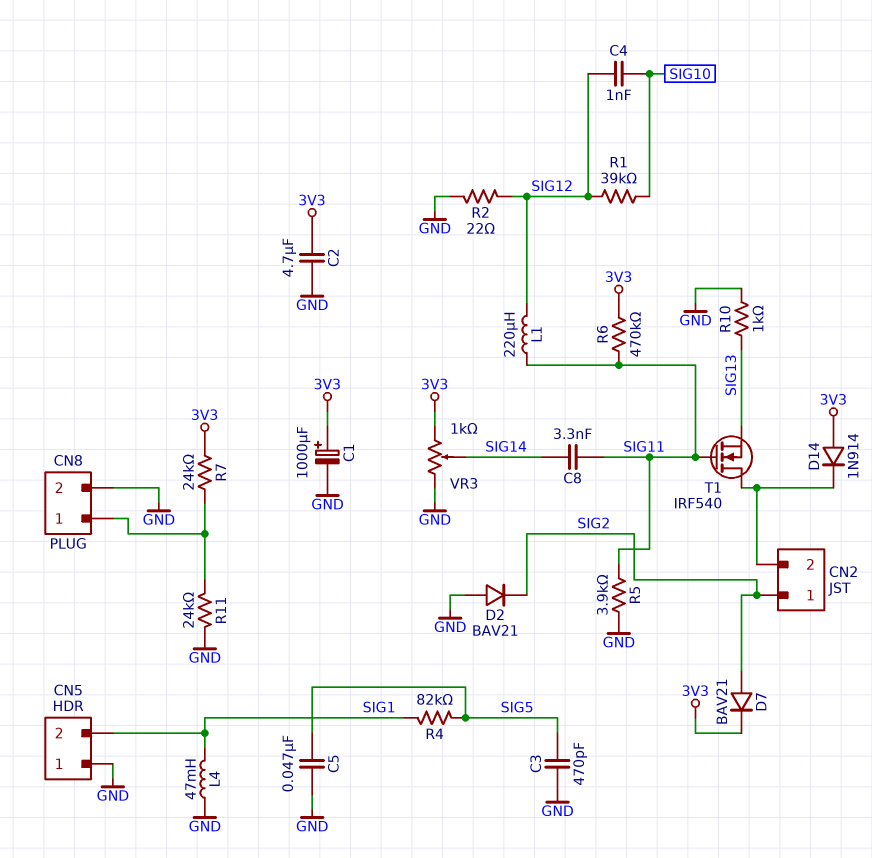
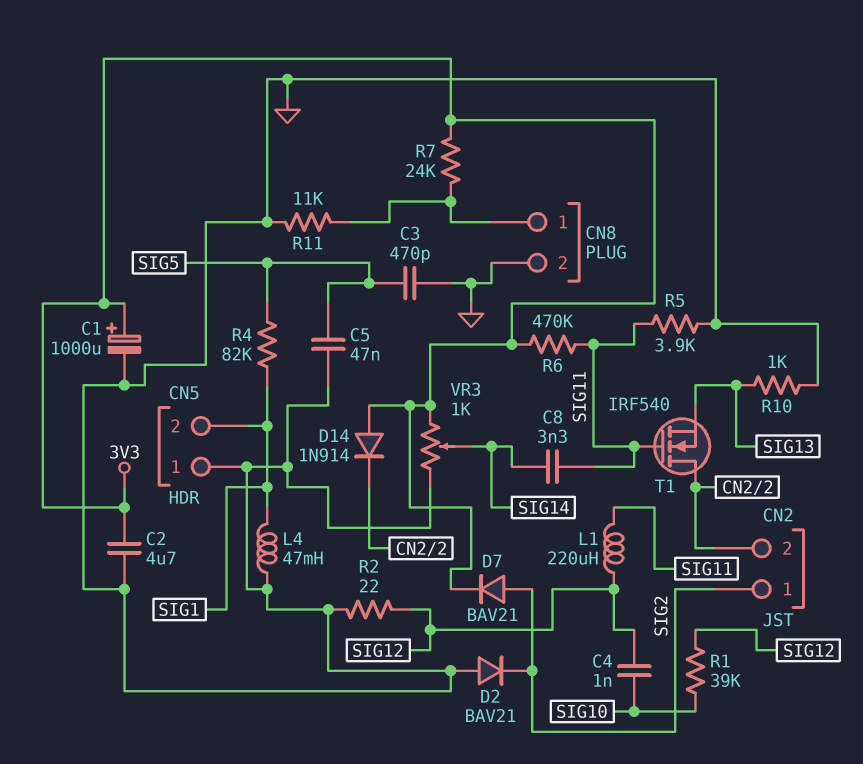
R11: 24k (CN8/1, GND) -> 11k (CN8/1, GND)

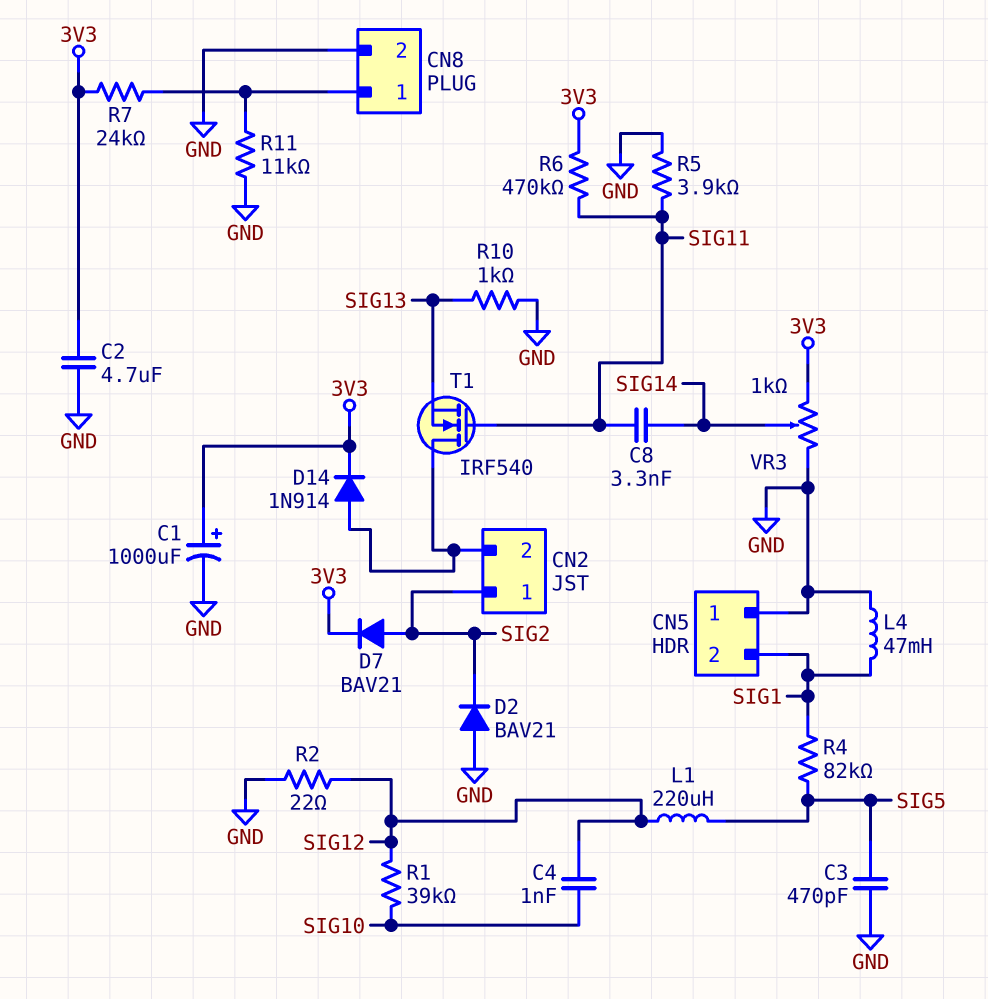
C5: 47nF (GND, SIG5) -> none
D14: diode 1N914 (A 3V3, K CN2/2) -> diode 1N914 (A CN2/2, K 3V3)
L1: 220uH (SIG11, SIG12) -> 220uH (SIG5, SIG12)

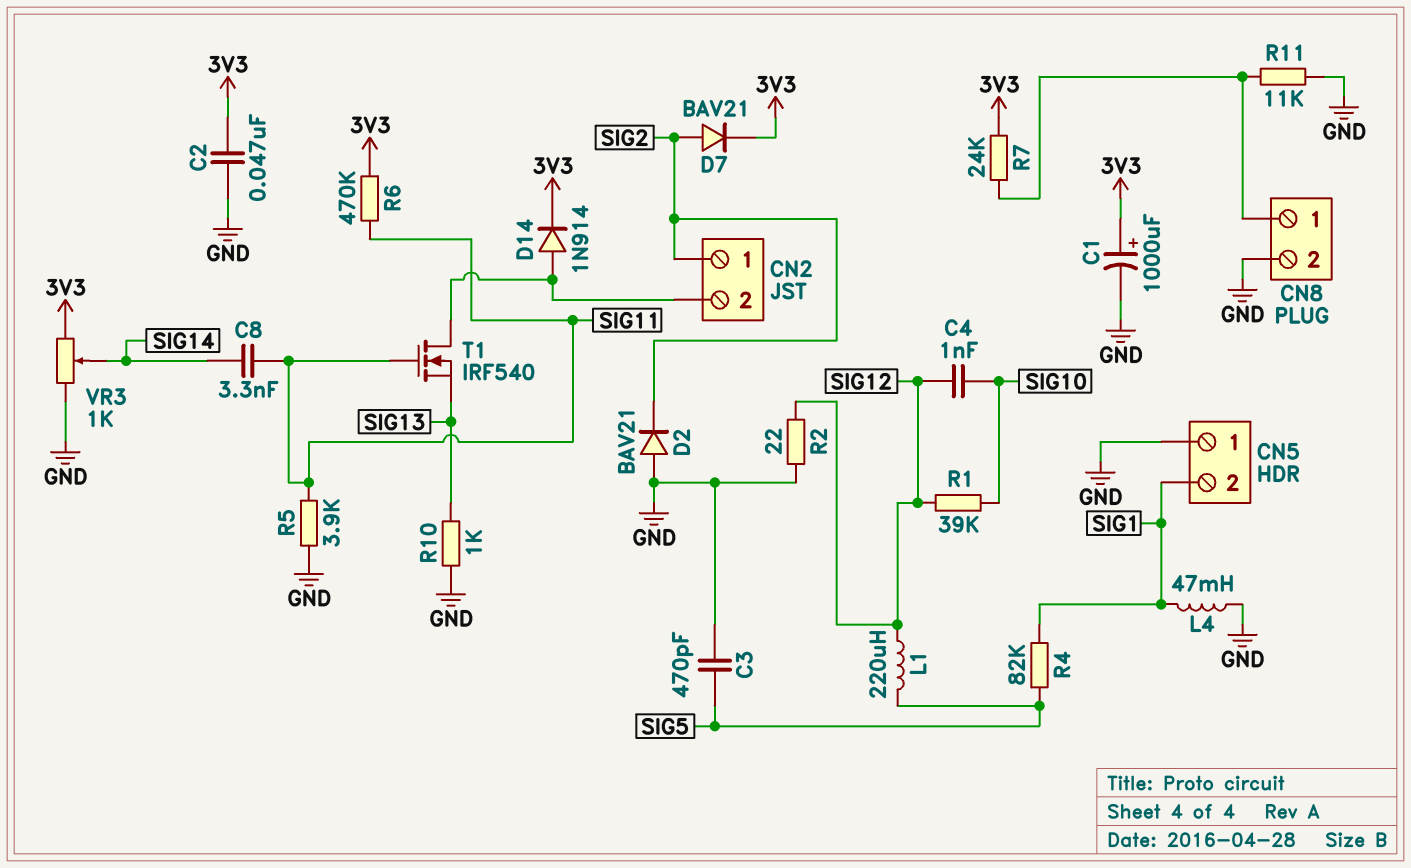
C2: 4.7uF (3V3, GND) -> 47nF (3V3, GND)

